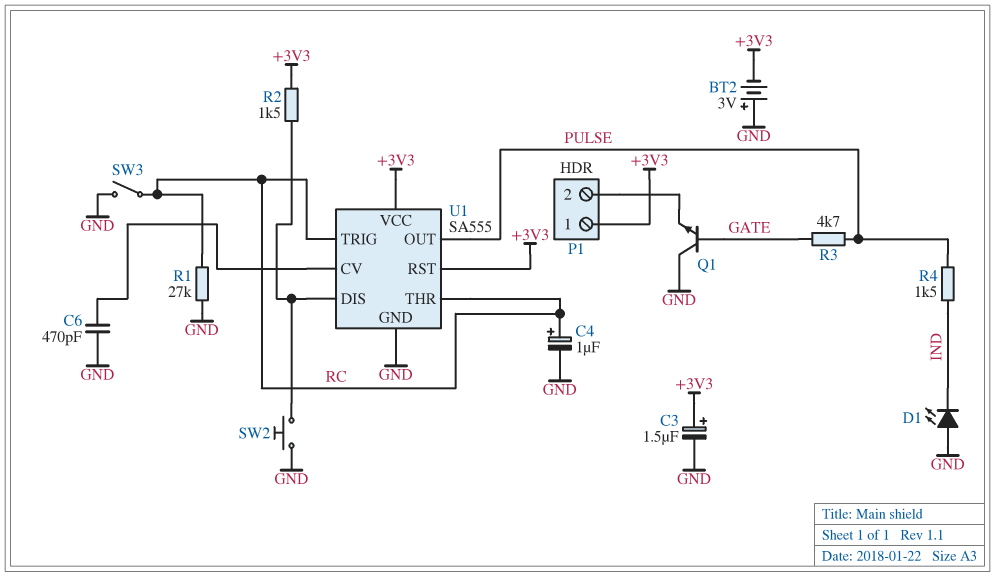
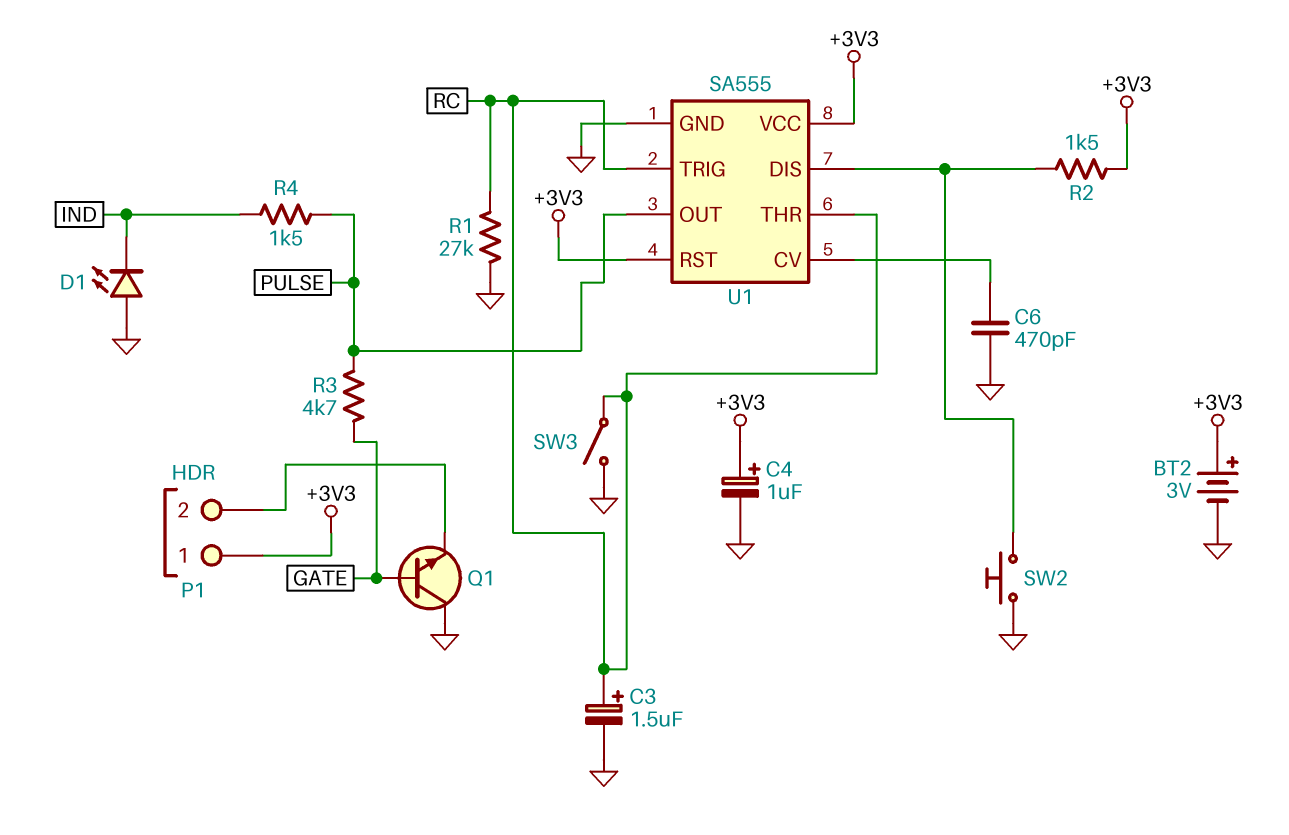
BT2: 3V (plus GND, minus +3V3) -> 3V (plus +3V3, minus GND)
C3: 1.5uF (plus +3V3, minus GND) -> 1.5uF (plus RC, minus GND)
C4: 1uF (plus RC, minus GND) -> 1uF (plus +3V3, minus GND)

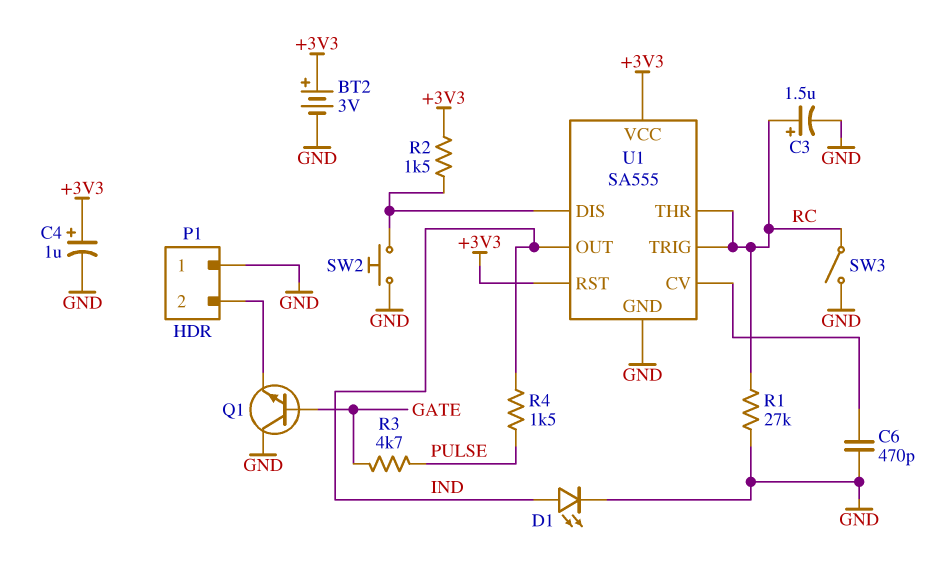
D1: LED (A GND, K IND) -> LED (A IND, K GND)
P1 pin 1: +3V3 -> GND
U1 pin OUT: PULSE -> IND

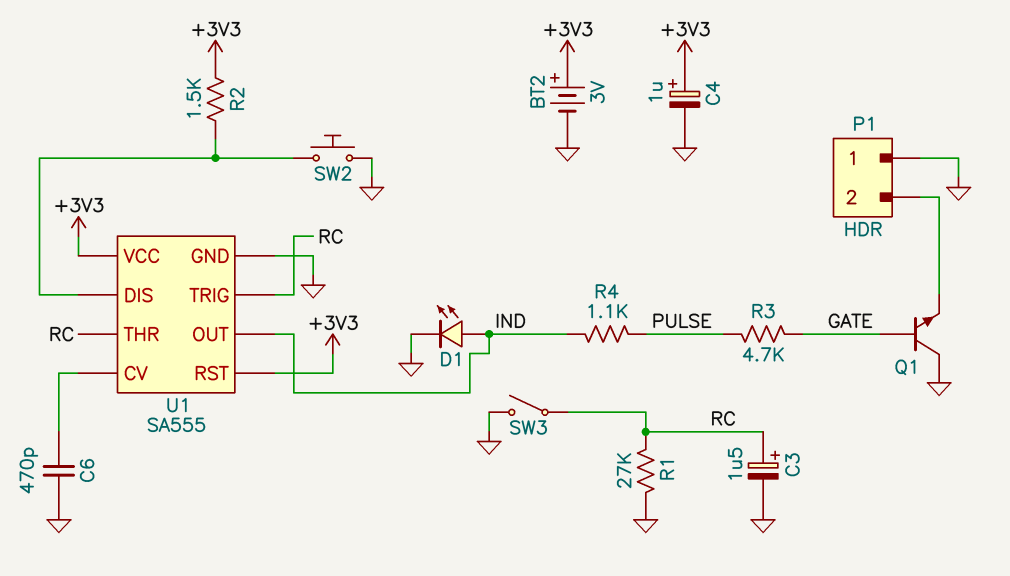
R4: 1.5k (IND, PULSE) -> 1.1k (IND, PULSE)

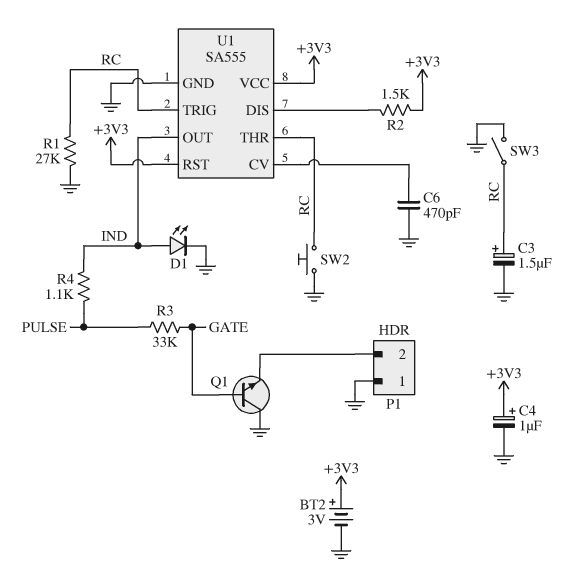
R3: 4.7k (GATE, PULSE) -> 33k (GATE, PULSE)
SW2: button (GND, U1/DIS) -> button (GND, RC)

